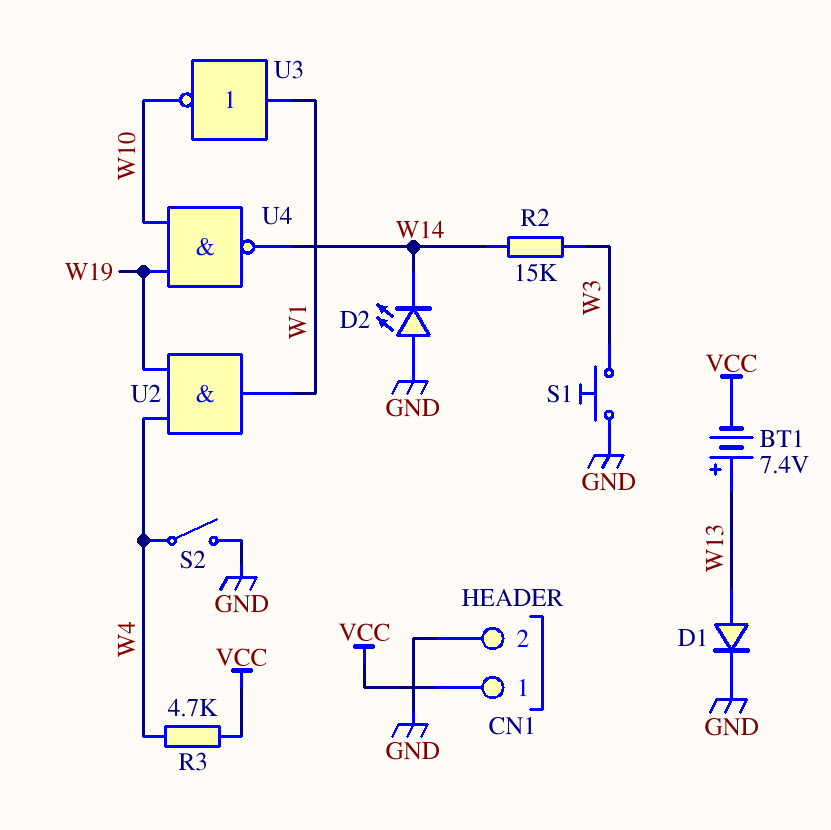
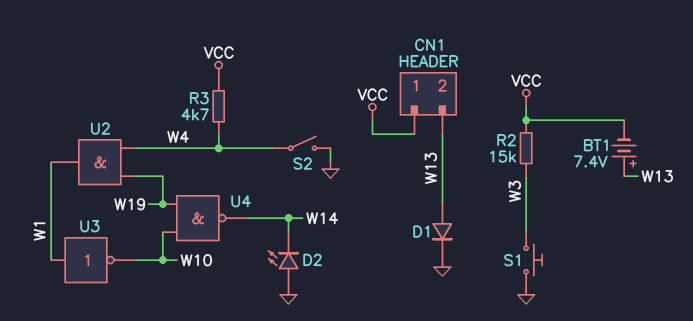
CN1 pin 2: GND -> W13
R2: 15k (W3, W14) -> 15k (VCC, W3)

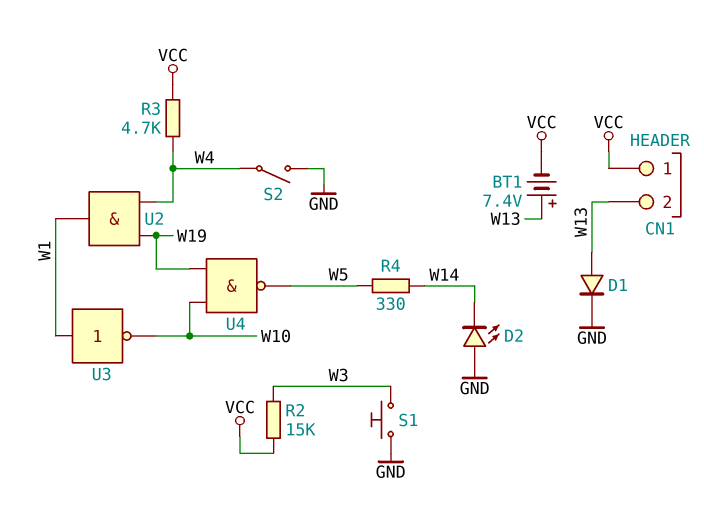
R4: none -> 330 (W5, W14)
U4: NAND (in W10, in W19, out W14) -> NAND (in W10, in W19, out W5)

